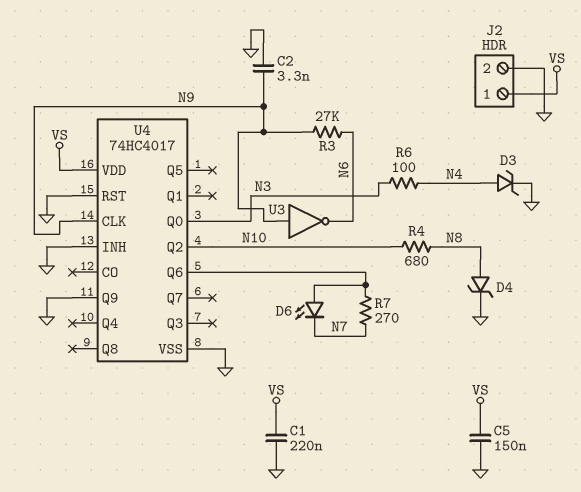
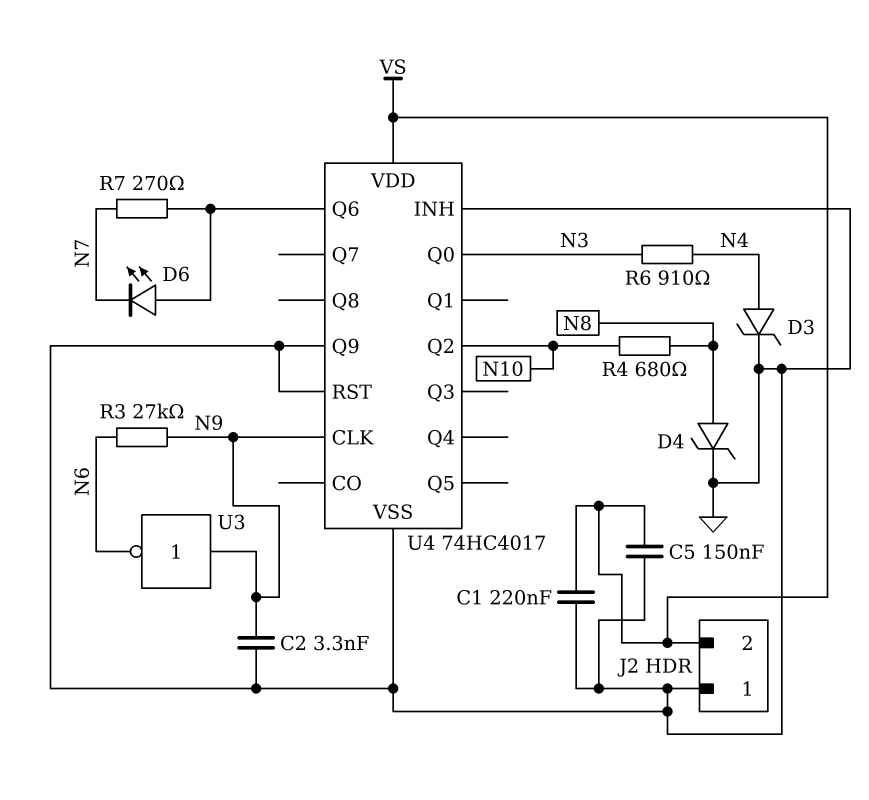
J2 pin 1: VS -> GND
J2 pin 2: GND -> VS
R6: 100 (N3, N4) -> 910 (N3, N4)

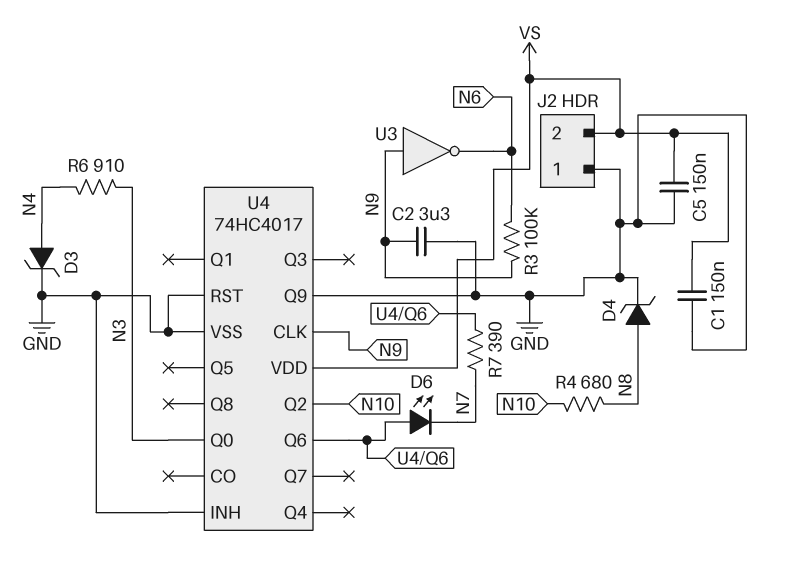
C1: 220nF (GND, VS) -> 150nF (GND, VS)
C2: 3.3nF (GND, N9) -> 3.3uF (GND, N9)
R3: 27k (N6, N9) -> 100k (N6, N9)
R7: 270 (N7, U4/Q6) -> 390 (N7, U4/Q6)

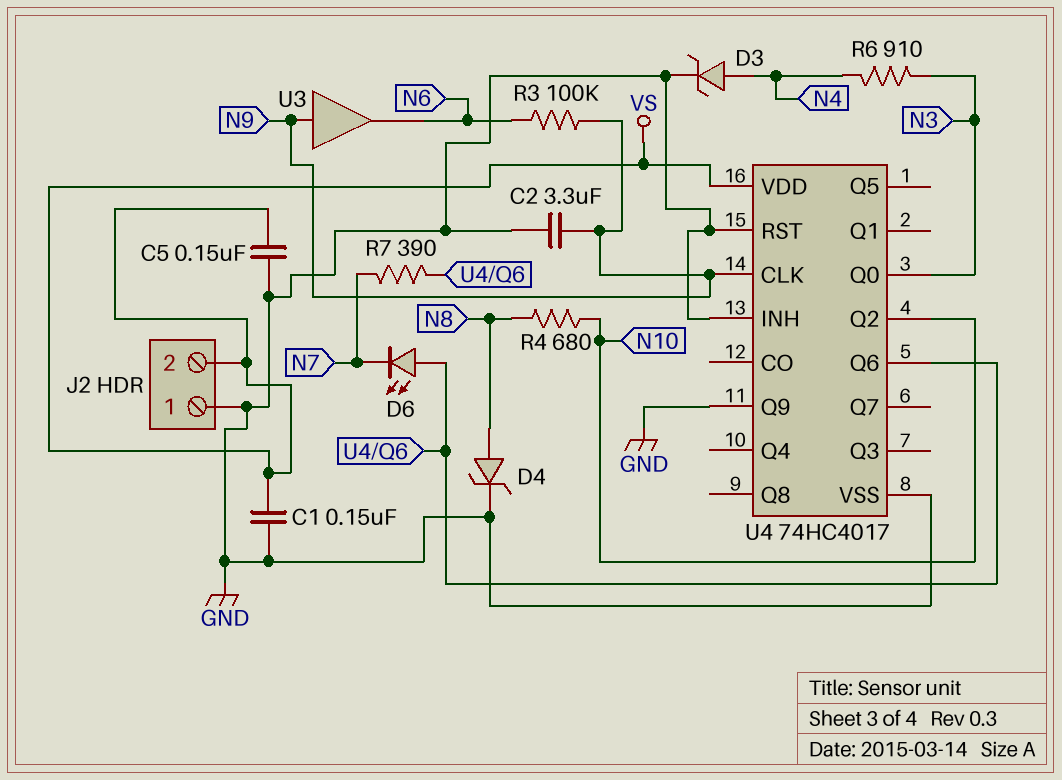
U3: NOT (in N9, out N6) -> buffer (in N9, out N6)

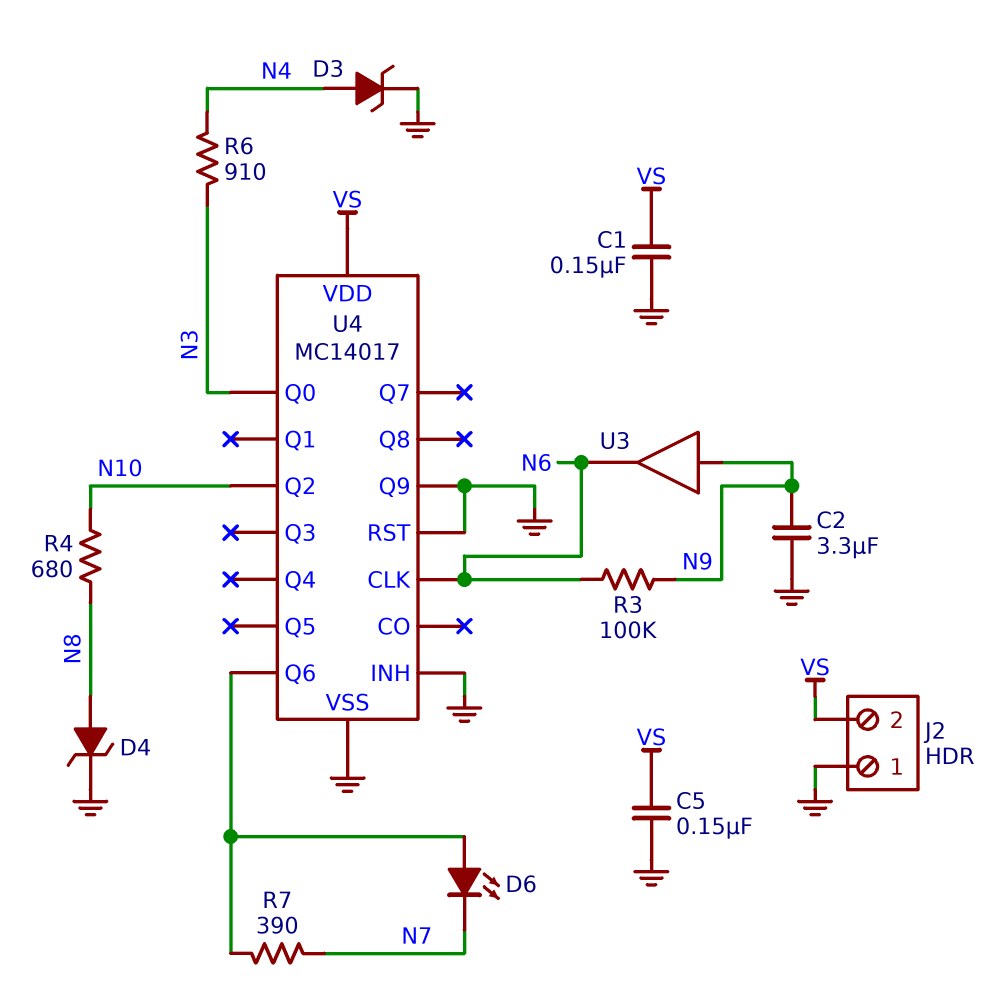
U4: 74HC4017 -> MC14017
U4 pin CLK: N9 -> N6

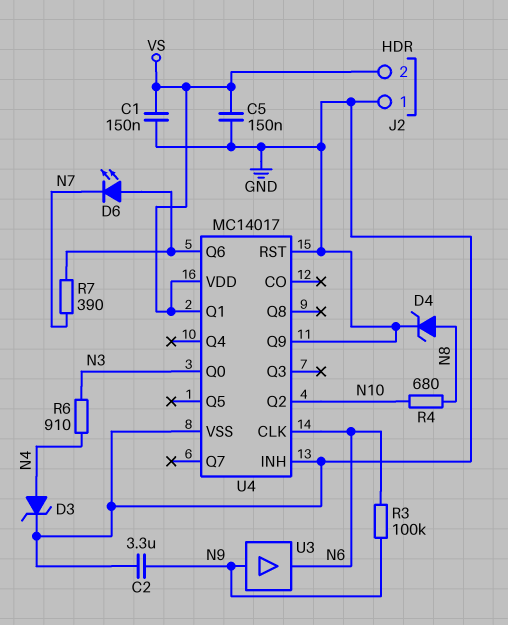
U4 pin Q1: none -> VS

